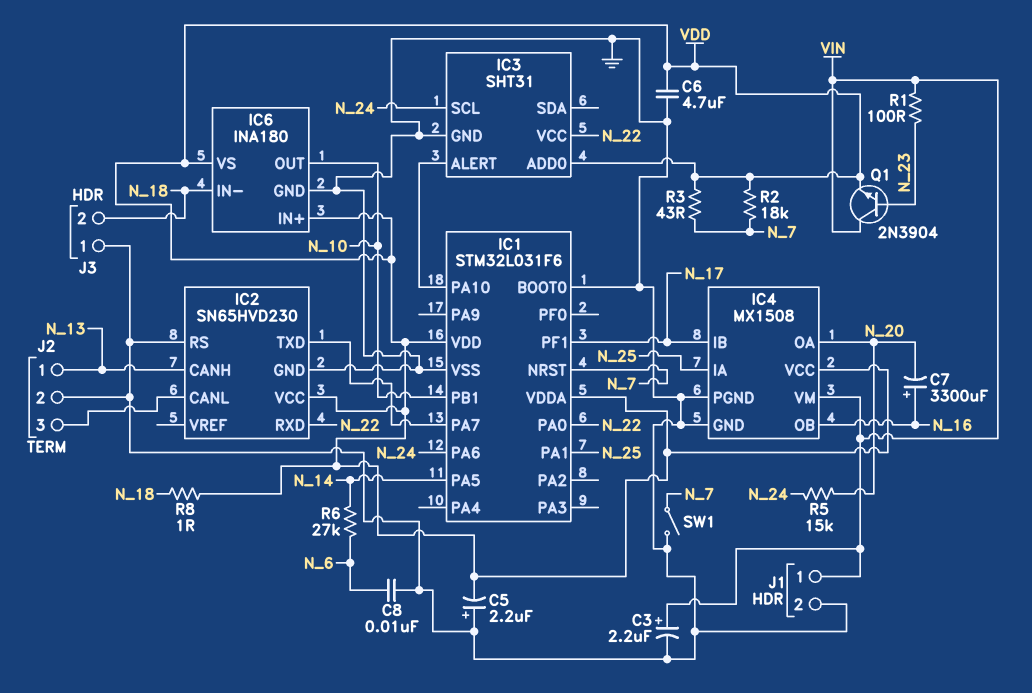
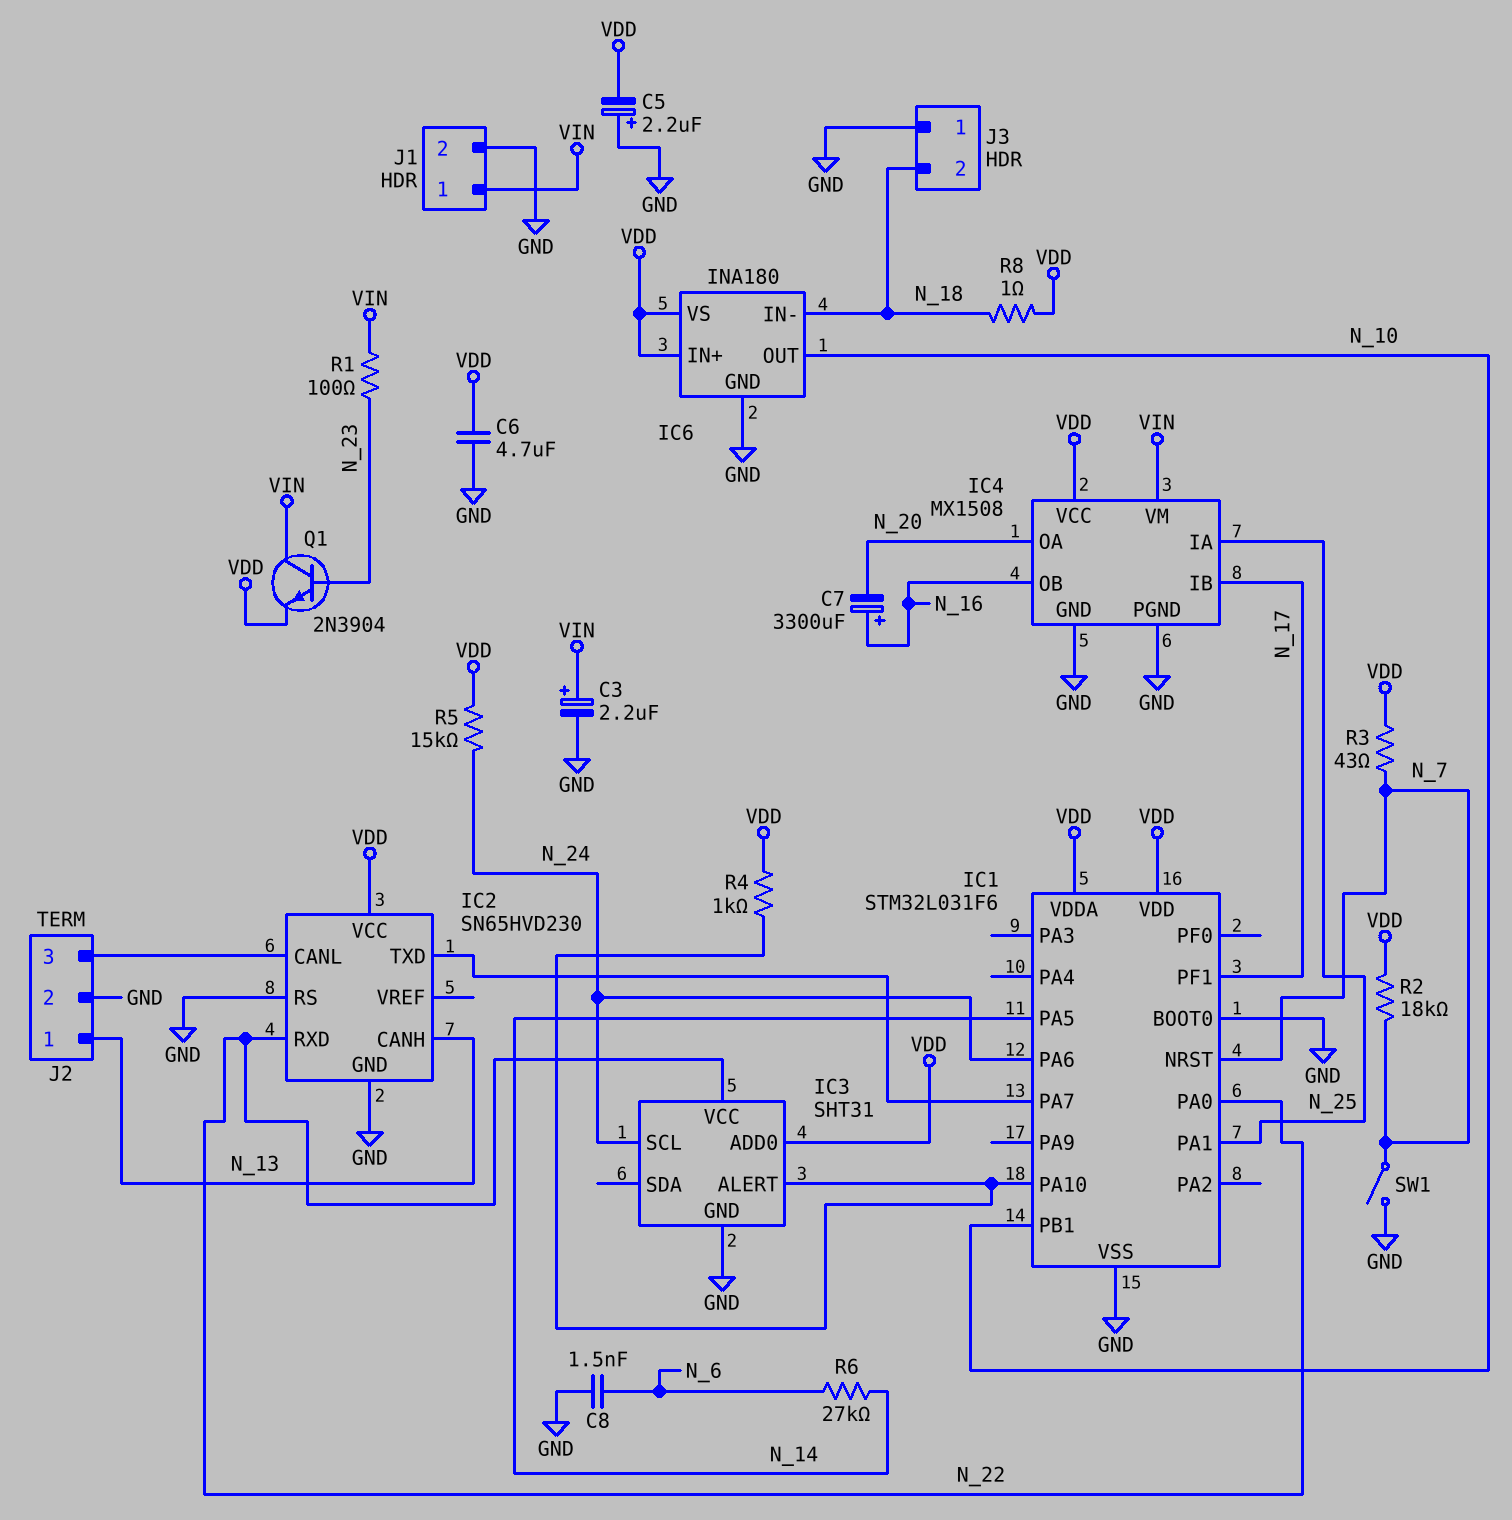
C8: 10nF (GND, N_6) -> 1.5nF (GND, N_6)
R4: none -> 1k (IC1/PA10, VDD)
R5: 15k (N_20, N_24) -> 15k (N_24, VDD)

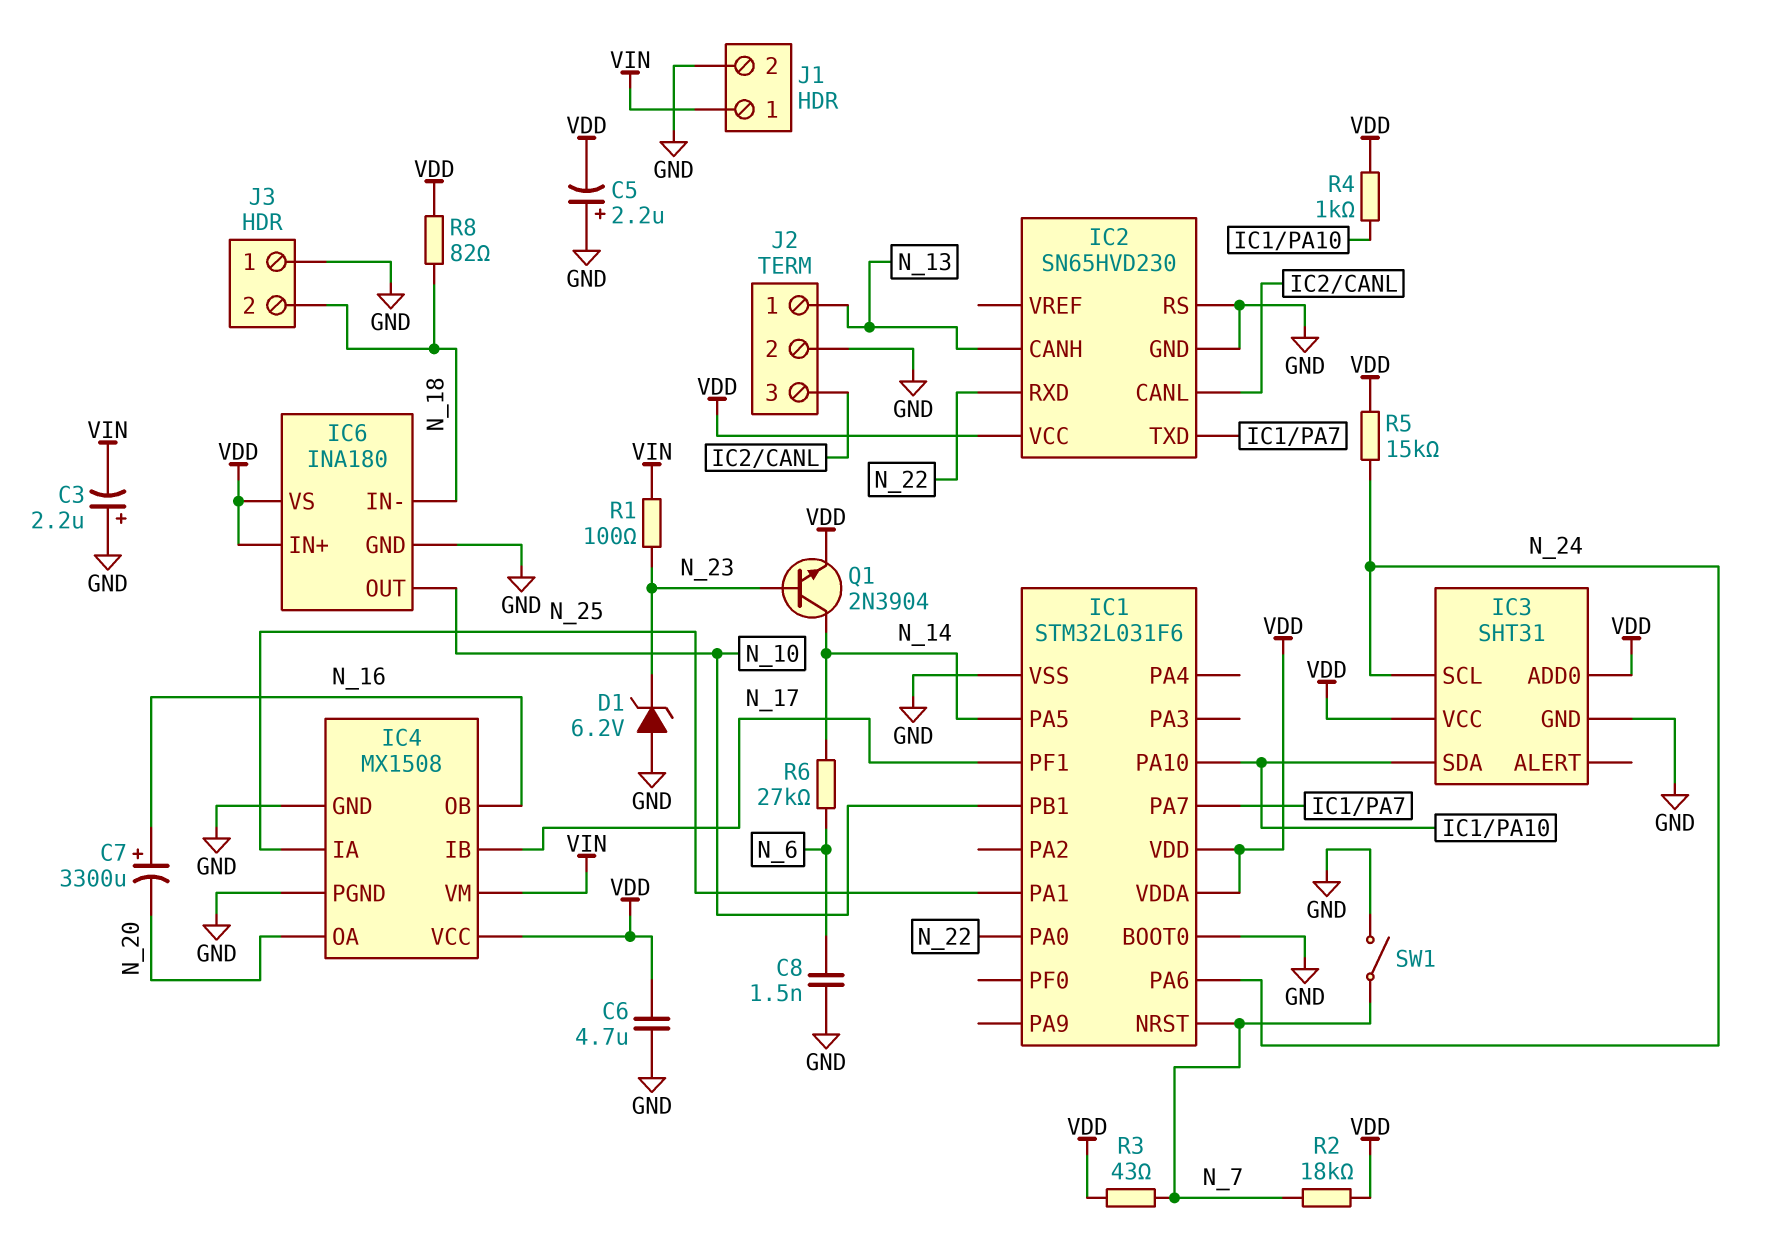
C3: 2.2uF (plus VIN, minus GND) -> 2.2uF (plus GND, minus VIN)
D1: none -> zener 6.2V (A GND, K N_23)
IC3 pin ALERT: IC1/PA10 -> none
IC3 pin SDA: none -> IC1/PA10
IC3 pin VCC: N_22 -> VDD
Q1: NPN 2N3904 (B N_23, C VIN, E VDD) -> NPN 2N3904 (B N_23, C N_14, E VDD)
R8: 1 (N_18, VDD) -> 82 (N_18, VDD)

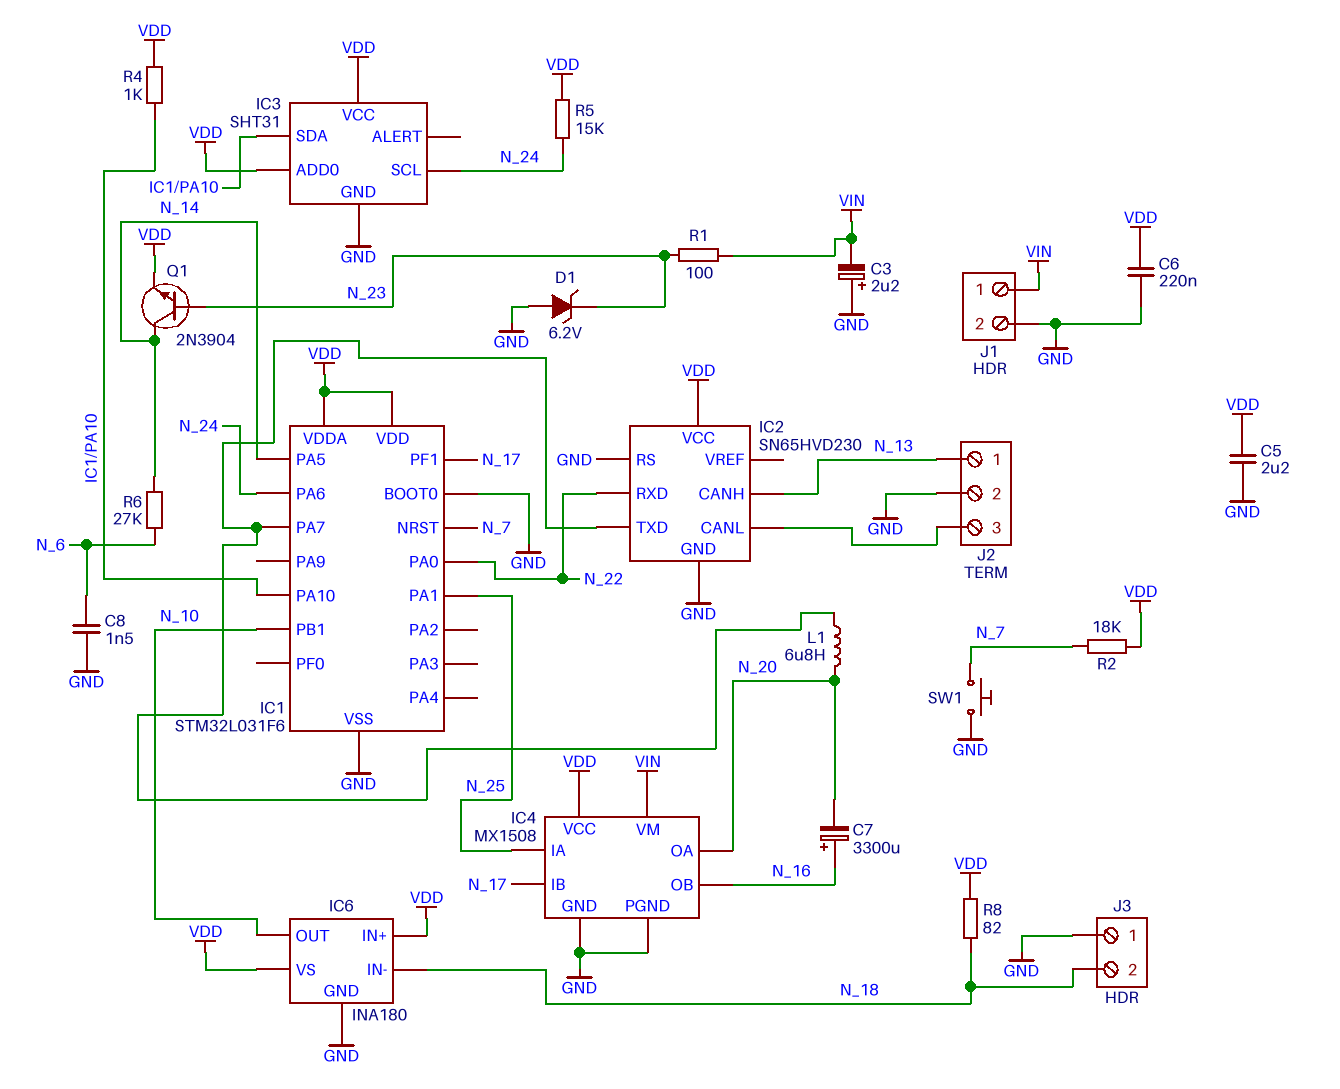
C5: 2.2uF (plus GND, minus VDD) -> 2.2uF (GND, VDD)
C6: 4.7uF (GND, VDD) -> 220nF (GND, VDD)
L1: none -> 6.8uH (IC1/PA7, N_20)
R3: 43 (N_7, VDD) -> none
SW1: switch (GND, N_7) -> button (GND, N_7)

